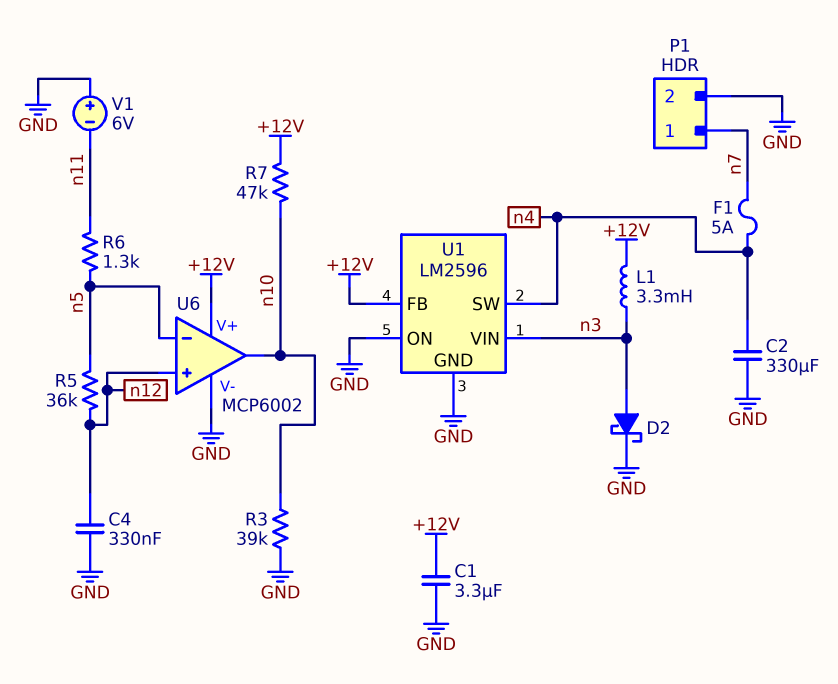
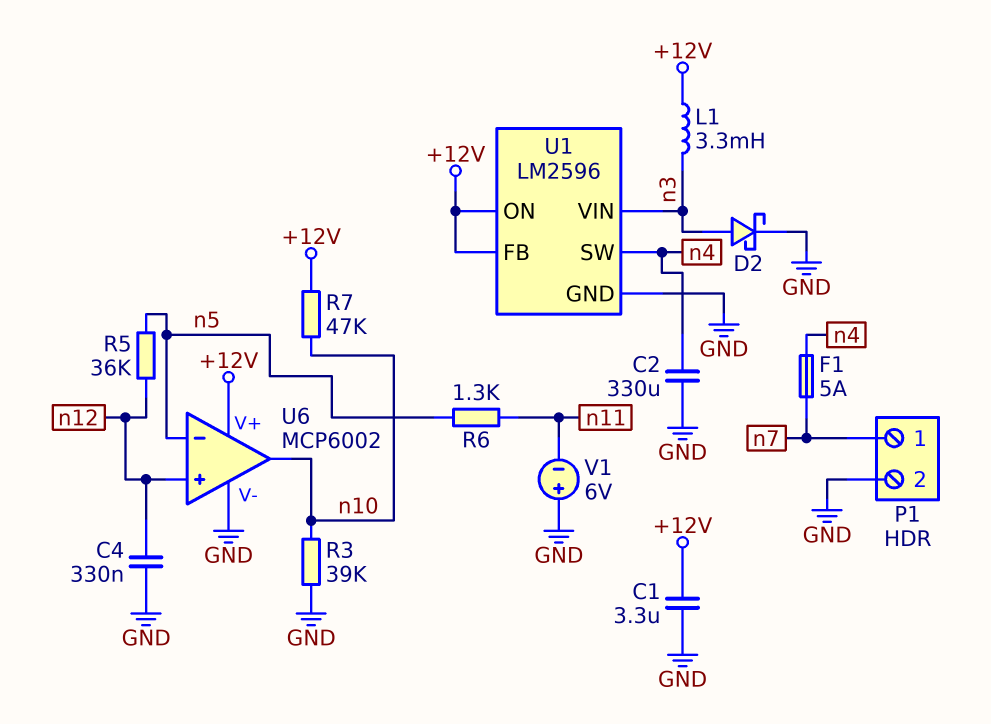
U1 pin ON: GND -> +12V

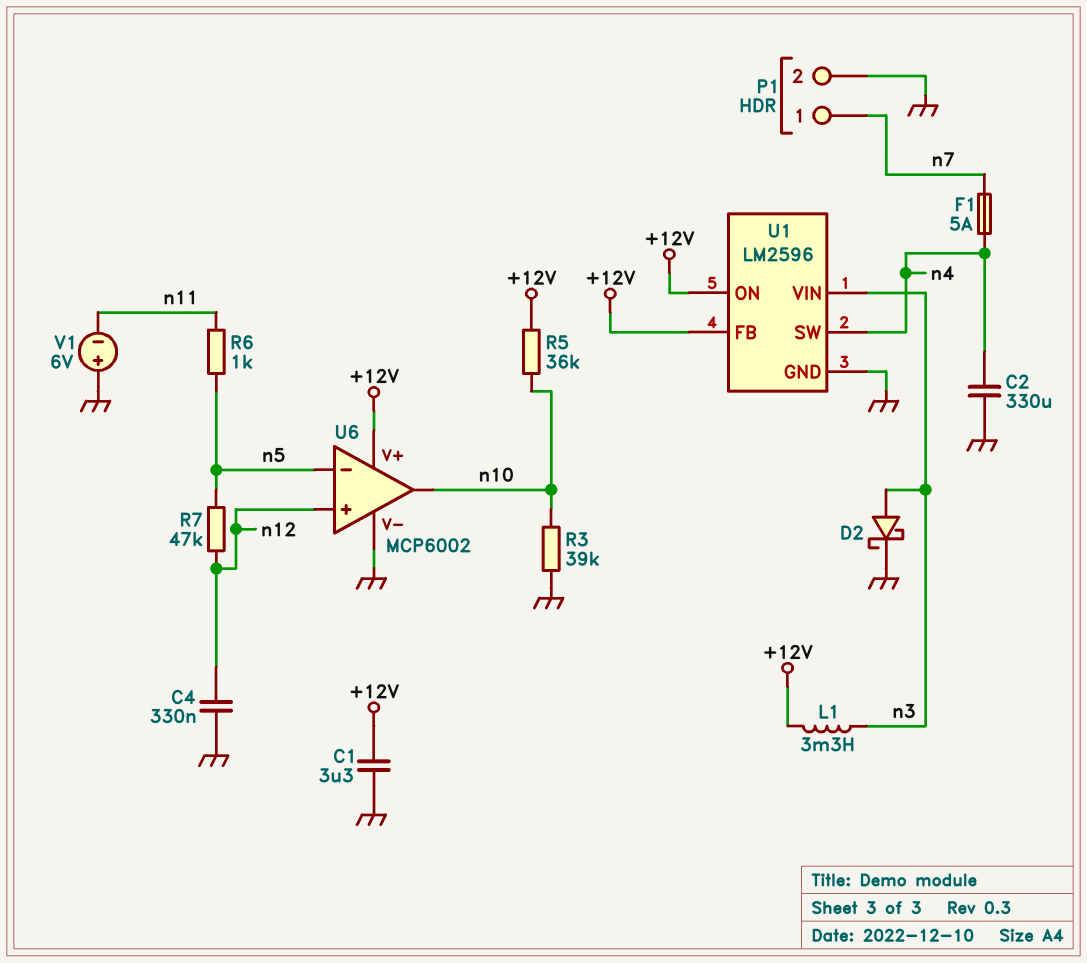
R5: 36k (n5, n12) -> 36k (+12V, n10)
R6: 1.3k (n5, n11) -> 1k (n5, n11)
R7: 47k (+12V, n10) -> 47k (n5, n12)

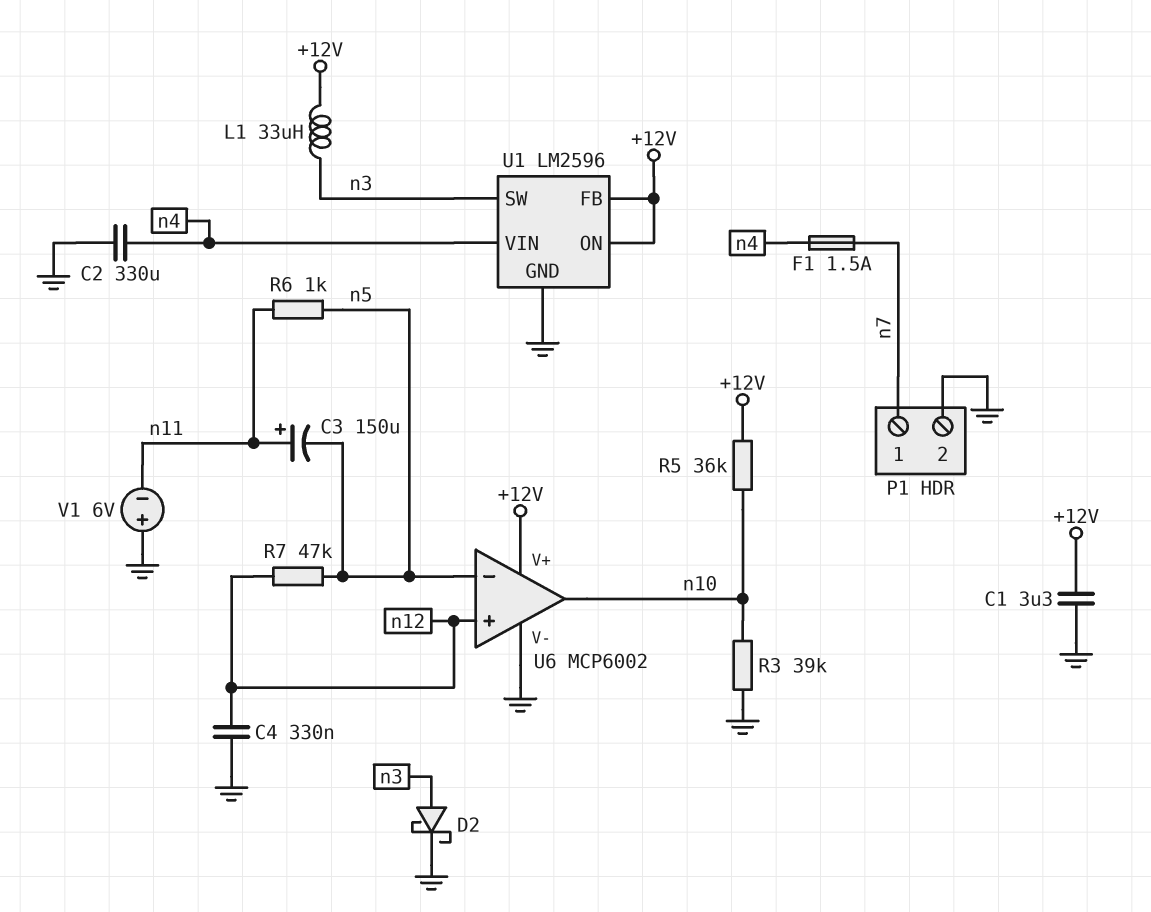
C3: none -> 150uF (plus n11, minus n5)
F1: 5A (n4, n7) -> 1.5A (n4, n7)
L1: 3.3mH (+12V, n3) -> 33uH (+12V, n3)
U1 pin SW: n4 -> n3
U1 pin VIN: n3 -> n4

